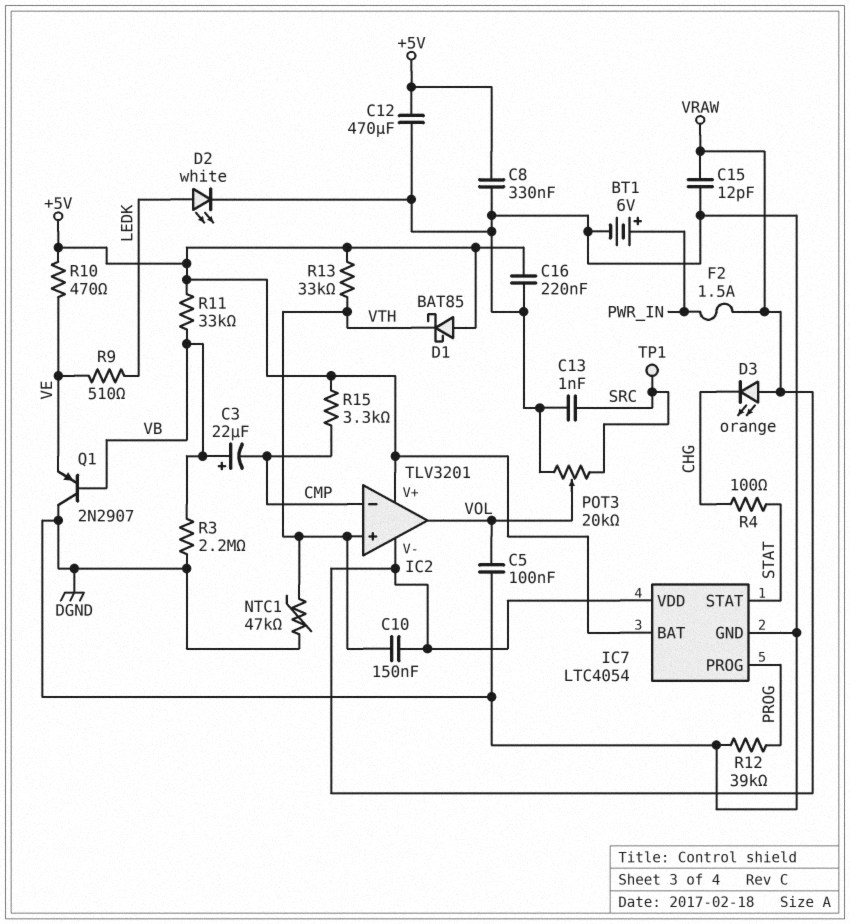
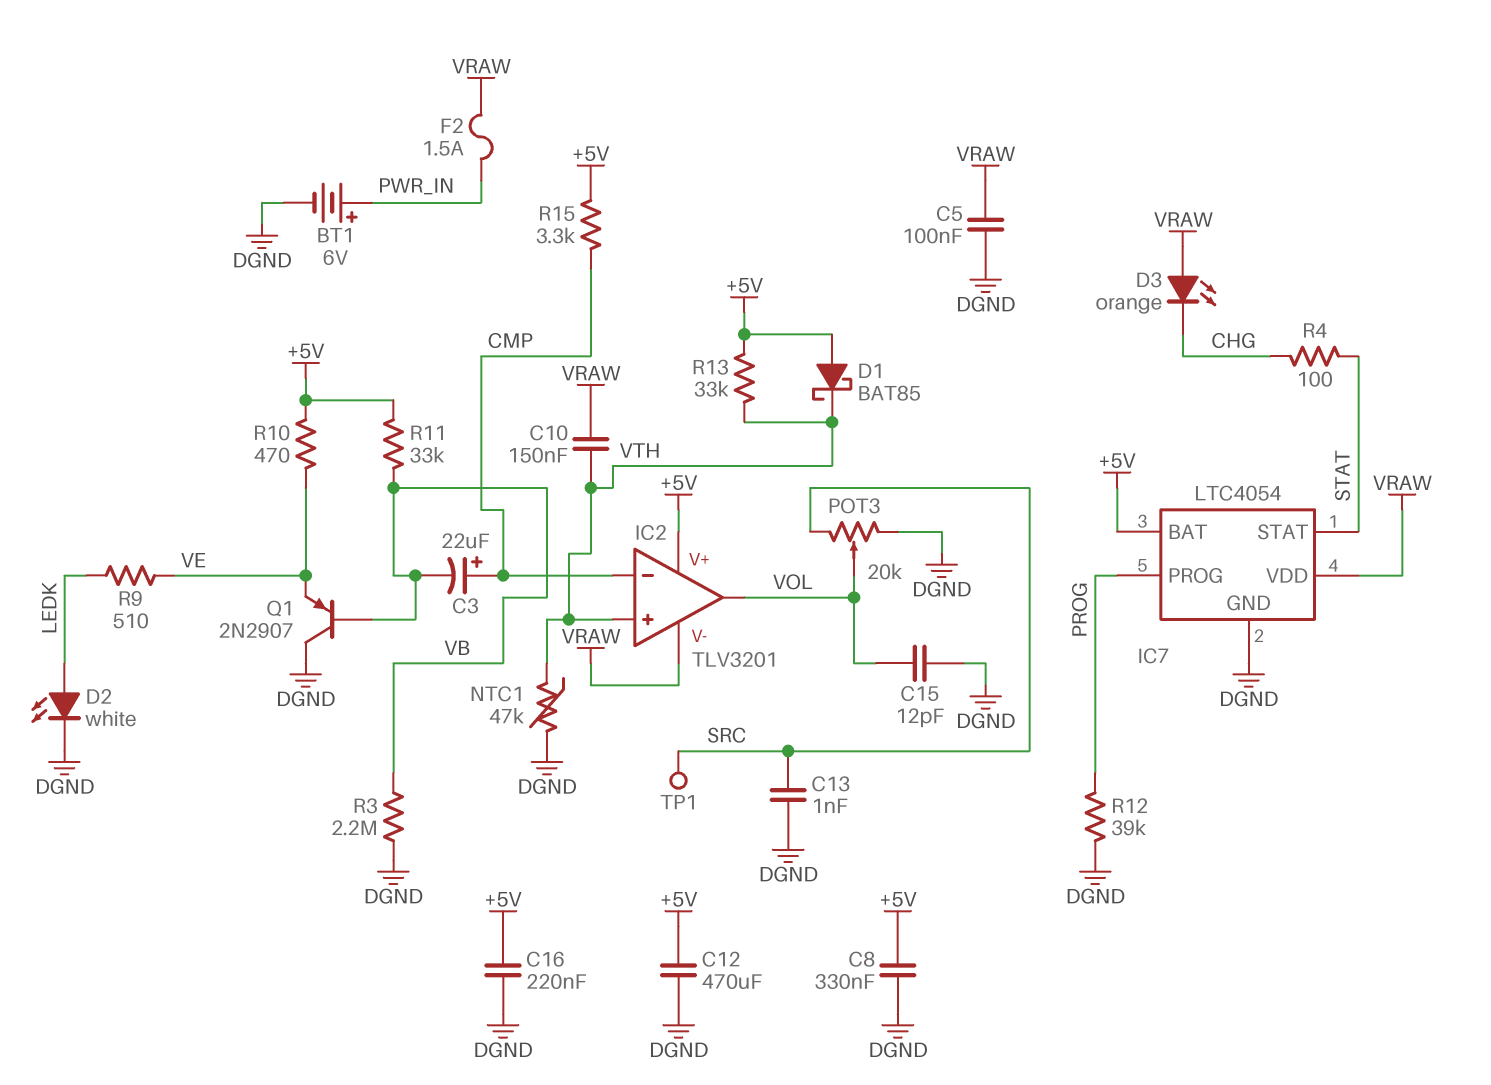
C3: 22uF (plus VB, minus CMP) -> 22uF (plus CMP, minus VB)
C5: 100nF (DGND, VOL) -> 100nF (DGND, VRAW)
C15: 12pF (DGND, VRAW) -> 12pF (DGND, VOL)

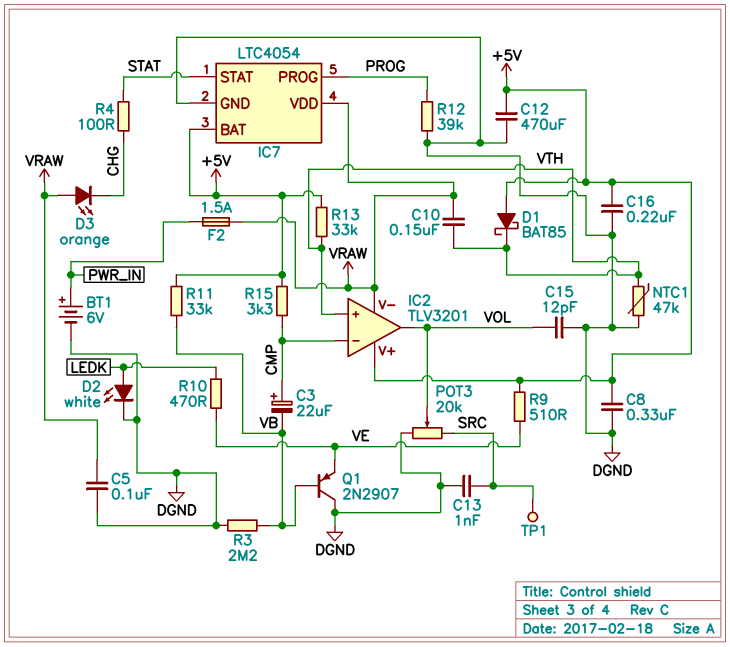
R9: 510 (LEDK, VE) -> 510 (+5V, VE)
R10: 470 (+5V, VE) -> 470 (LEDK, VE)

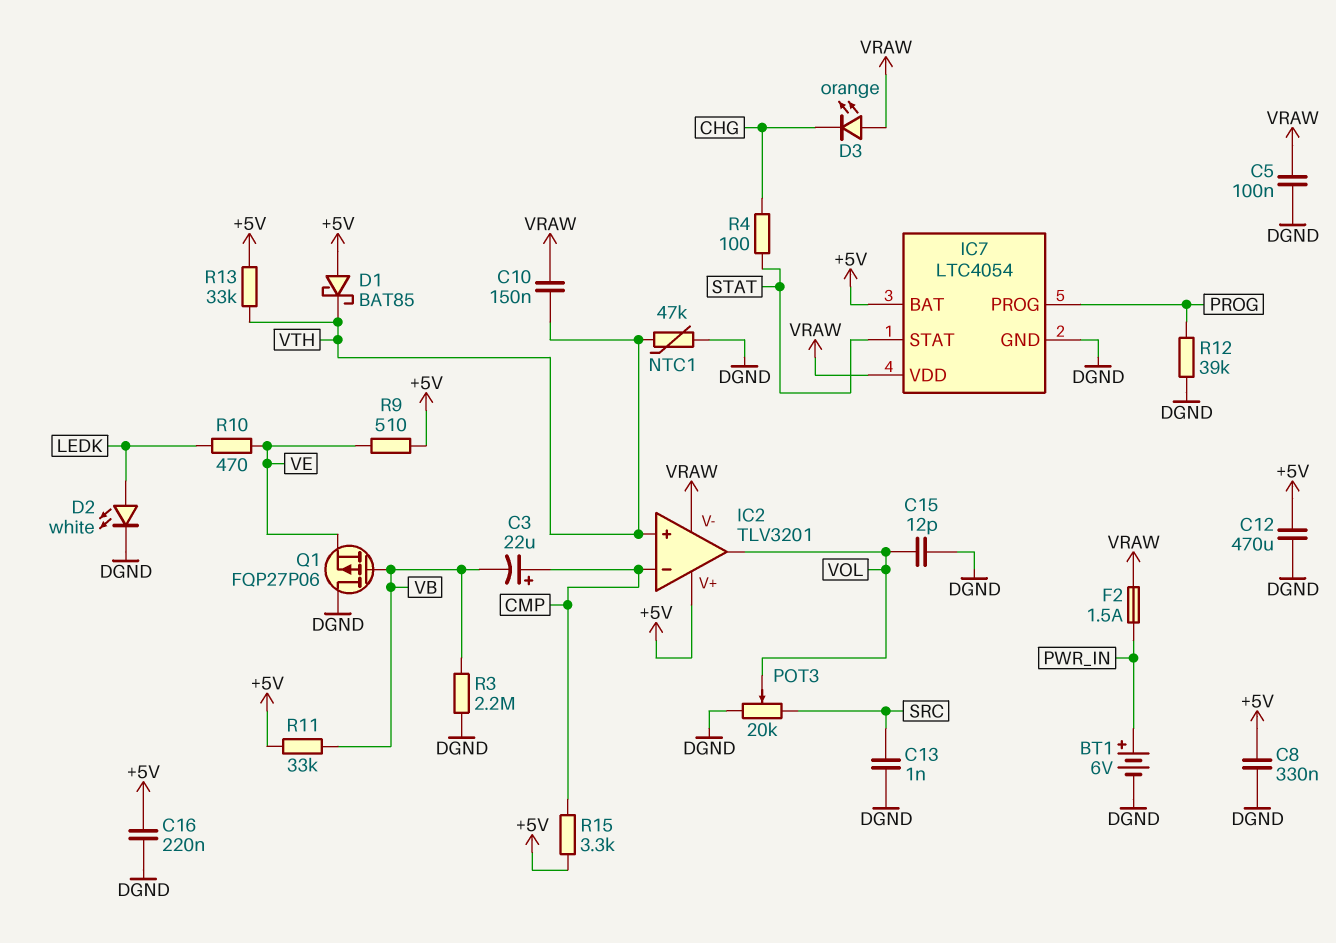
Q1: PNP 2N2907 (B VB, C DGND, E VE) -> PMOS FQP27P06 (G VB, D DGND, S VE)
TP1: test point (SRC) -> none

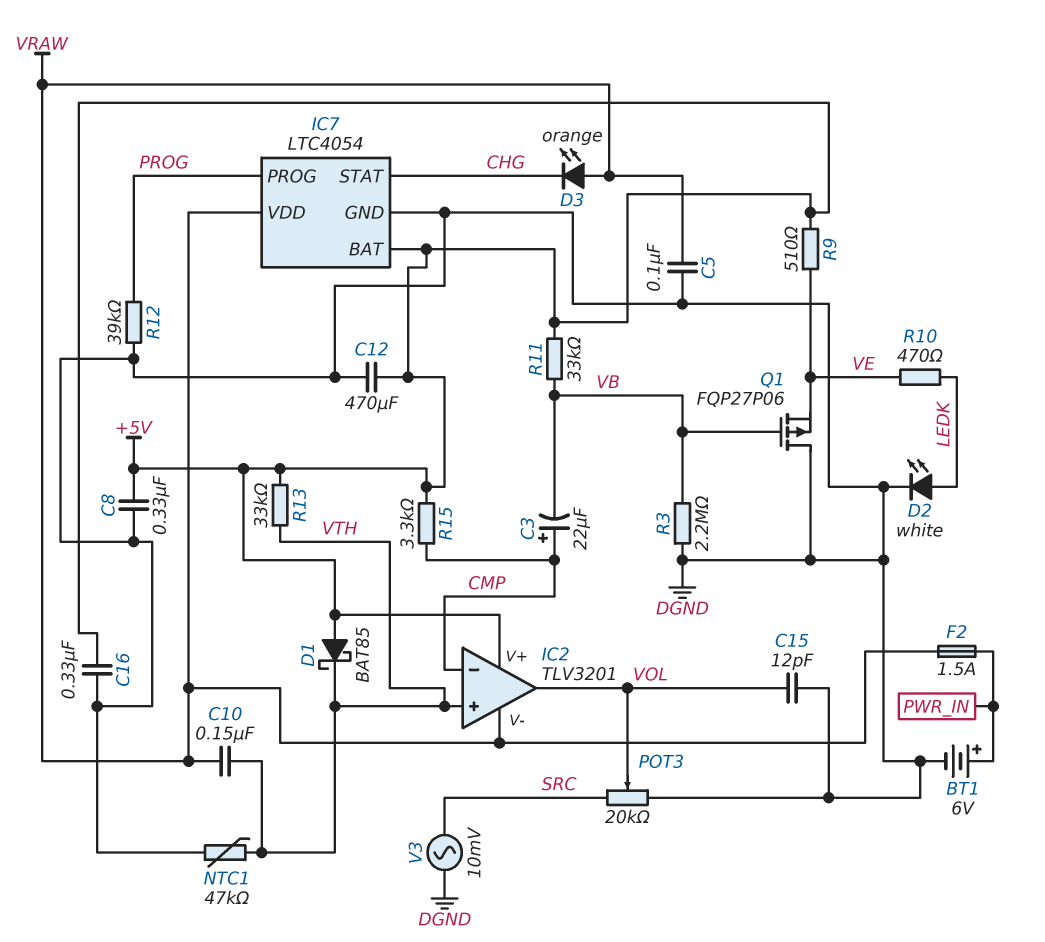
C13: 1nF (DGND, SRC) -> none
C16: 220nF (+5V, DGND) -> 330nF (+5V, DGND)
IC7 pin STAT: STAT -> CHG
R4: 100 (CHG, STAT) -> none
V3: none -> AC 10mV (DGND, SRC)

